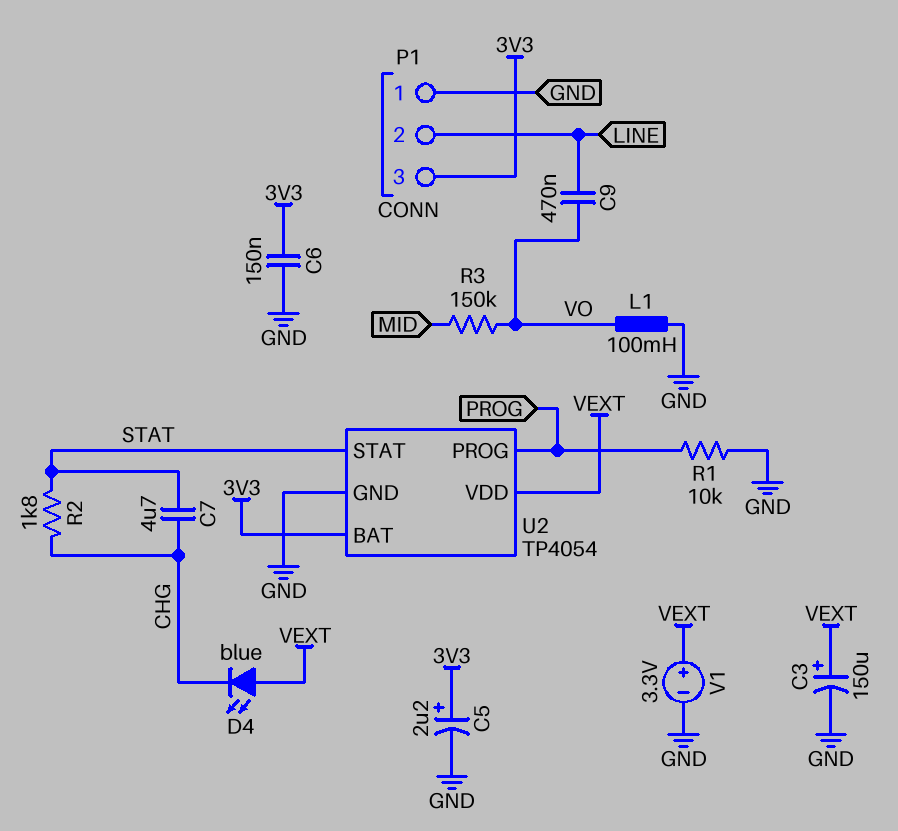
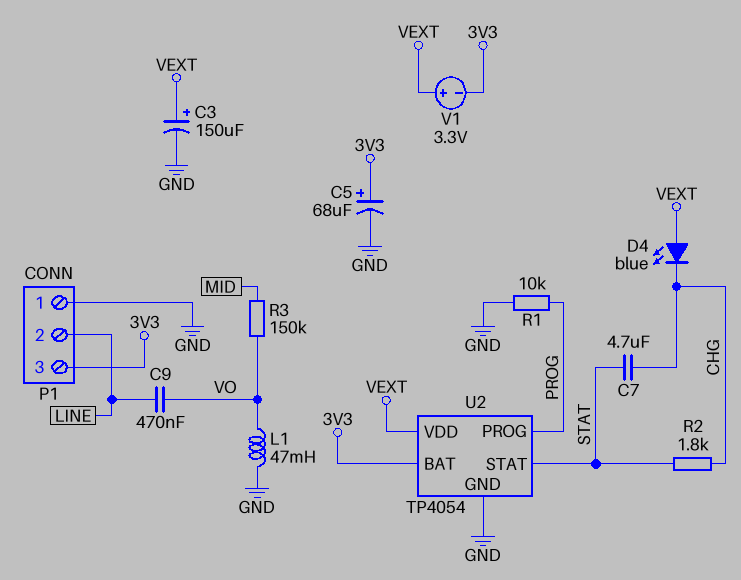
C5: 2.2uF (plus 3V3, minus GND) -> 68uF (plus 3V3, minus GND)
C6: 150nF (3V3, GND) -> none
L1: 100mH (GND, VO) -> 47mH (GND, VO)
V1: 3.3V (plus VEXT, minus GND) -> 3.3V (plus VEXT, minus 3V3)

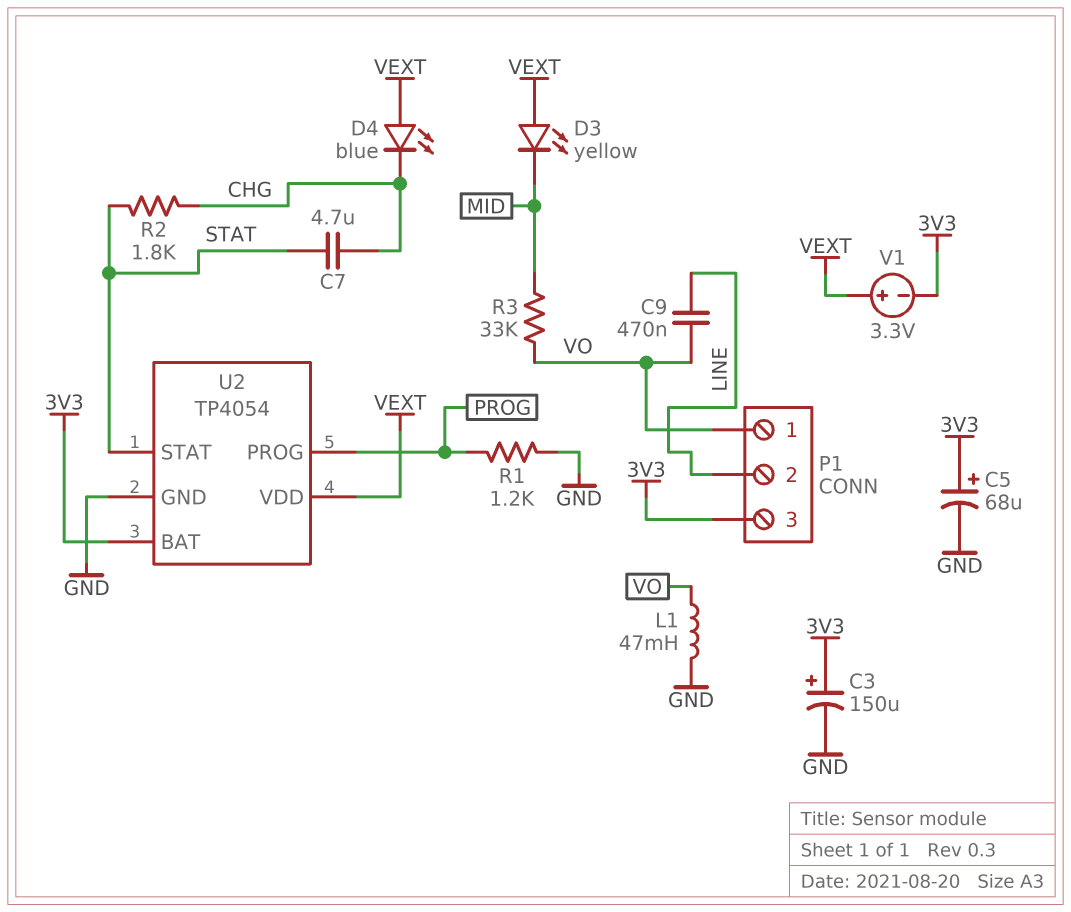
C3: 150uF (plus VEXT, minus GND) -> 150uF (plus 3V3, minus GND)
D3: none -> LED yellow (A VEXT, K MID)
P1 pin 1: GND -> VO
R1: 10k (GND, PROG) -> 1.2k (GND, PROG)
R3: 150k (MID, VO) -> 33k (MID, VO)

